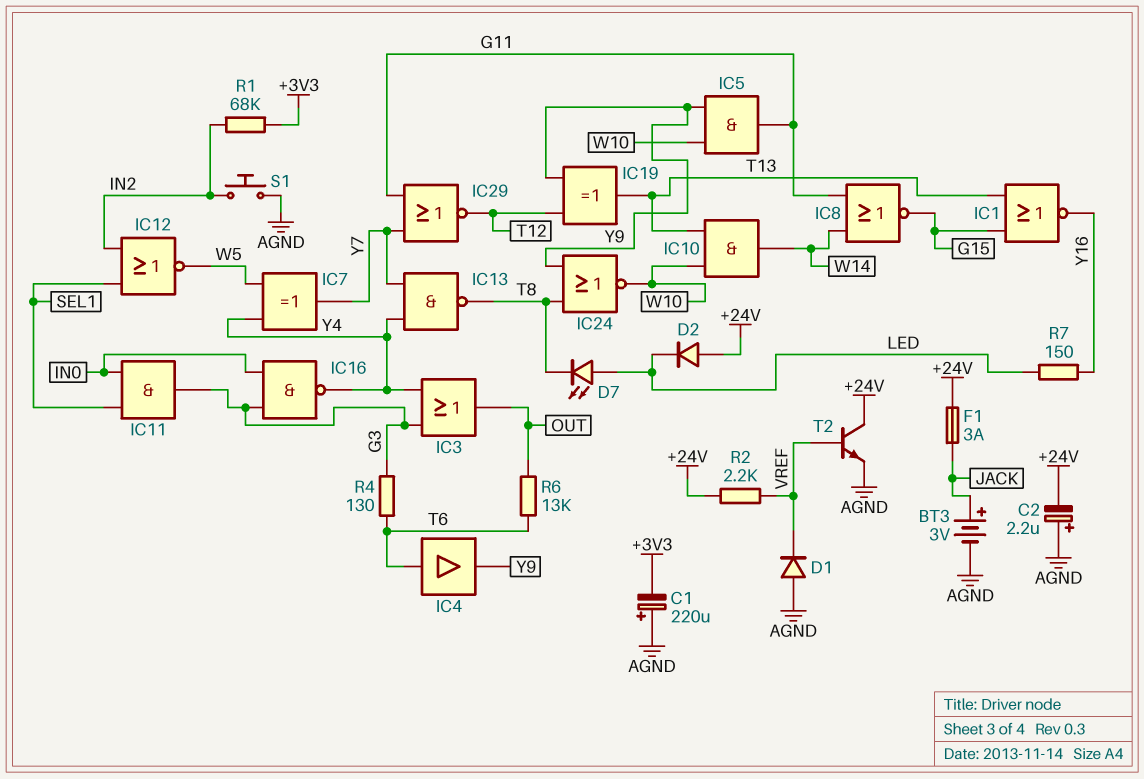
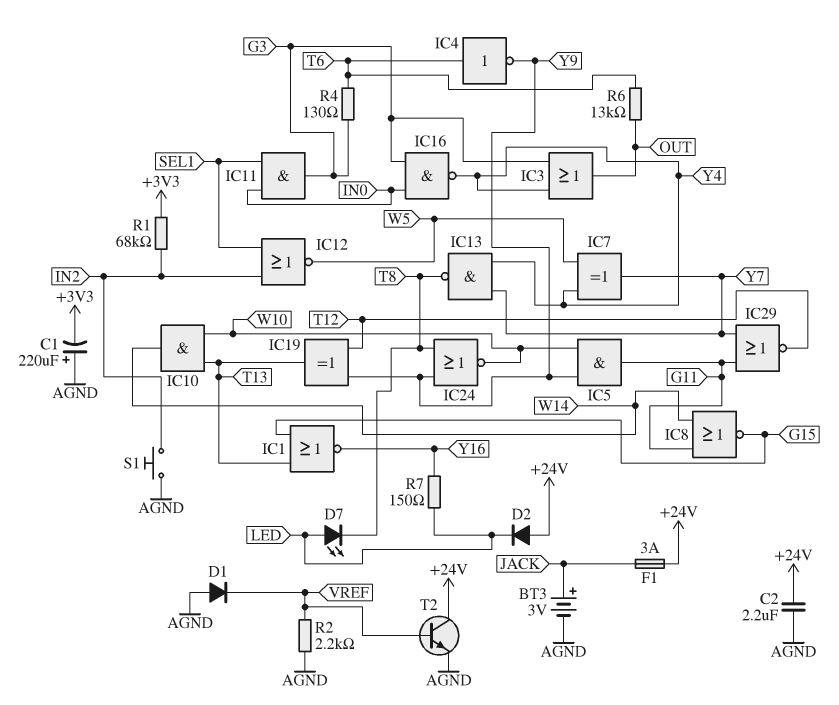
C2: 2.2uF (plus AGND, minus +24V) -> 2.2uF (+24V, AGND)
IC4: buffer (in T6, out Y9) -> NOT (in T6, out Y9)
R2: 2.2k (+24V, VREF) -> 2.2k (AGND, VREF)

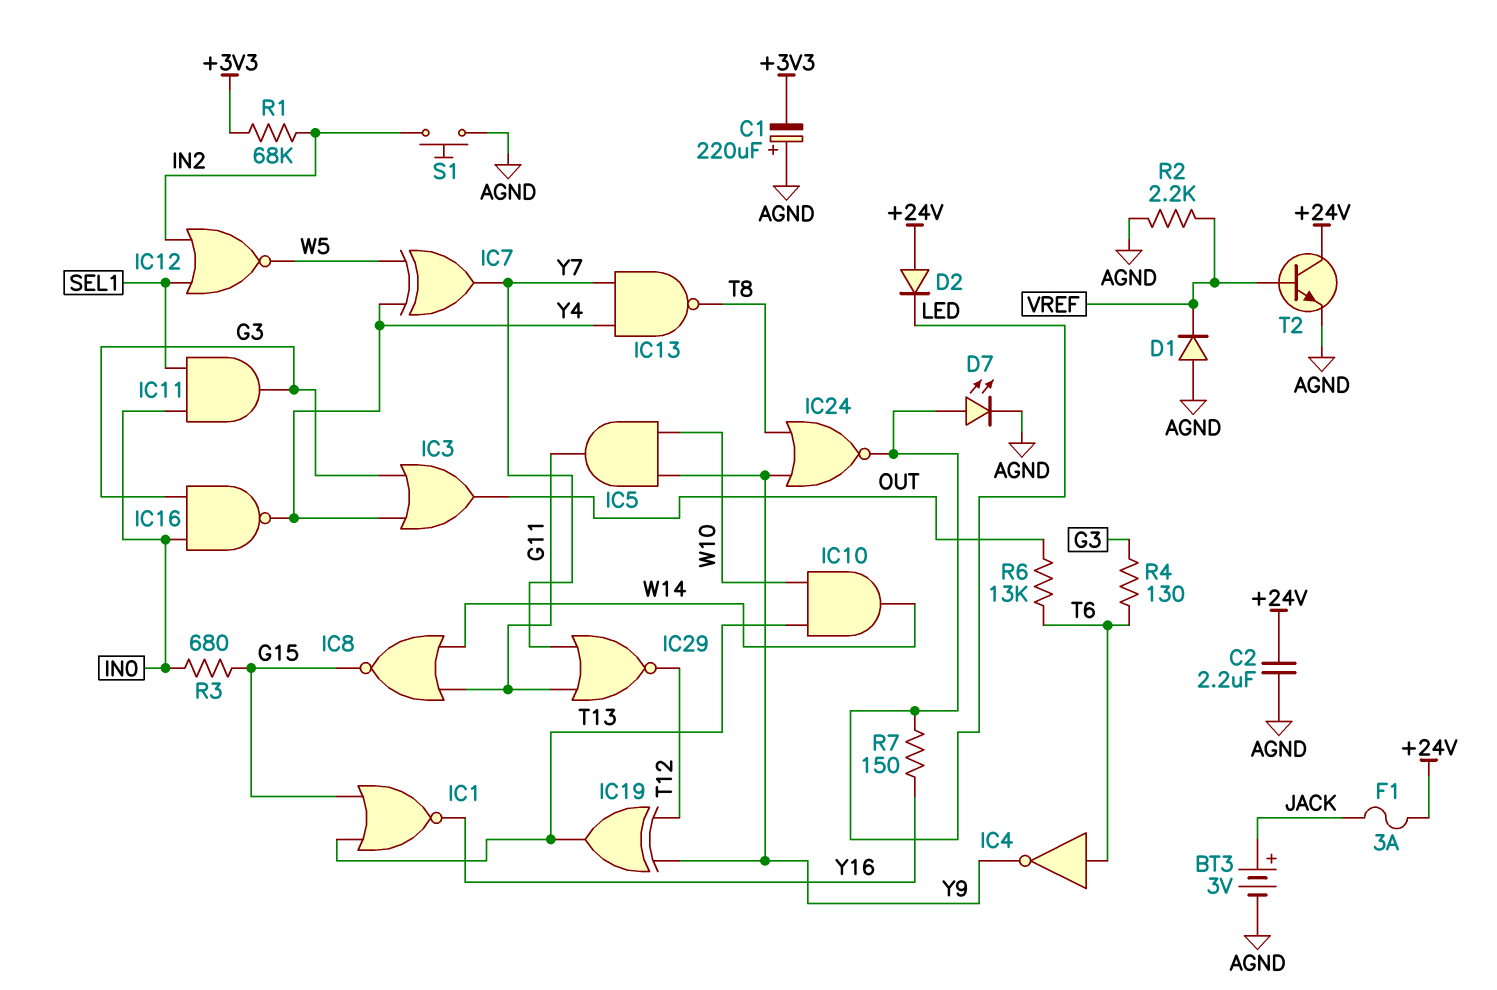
D7: LED (A LED, K T8) -> LED (A LED, K AGND)
IC24: NOR (in T8, in Y9, out W10) -> NOR (in T8, in Y9, out LED)
R3: none -> 680 (G15, IN0)

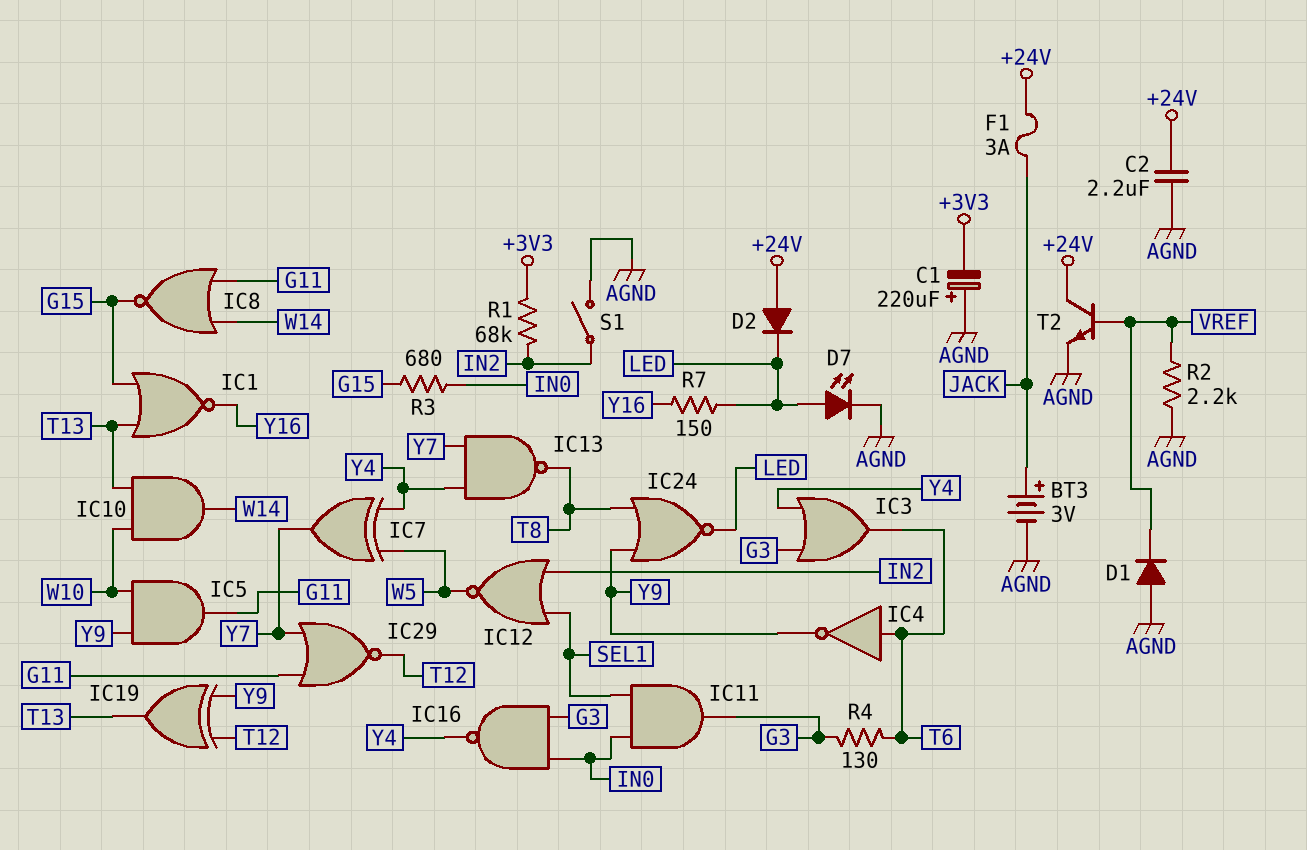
IC3: OR (in G3, in Y4, out OUT) -> OR (in G3, in Y4, out T6)
R6: 13k (OUT, T6) -> none
S1: button (AGND, IN2) -> switch (AGND, IN2)

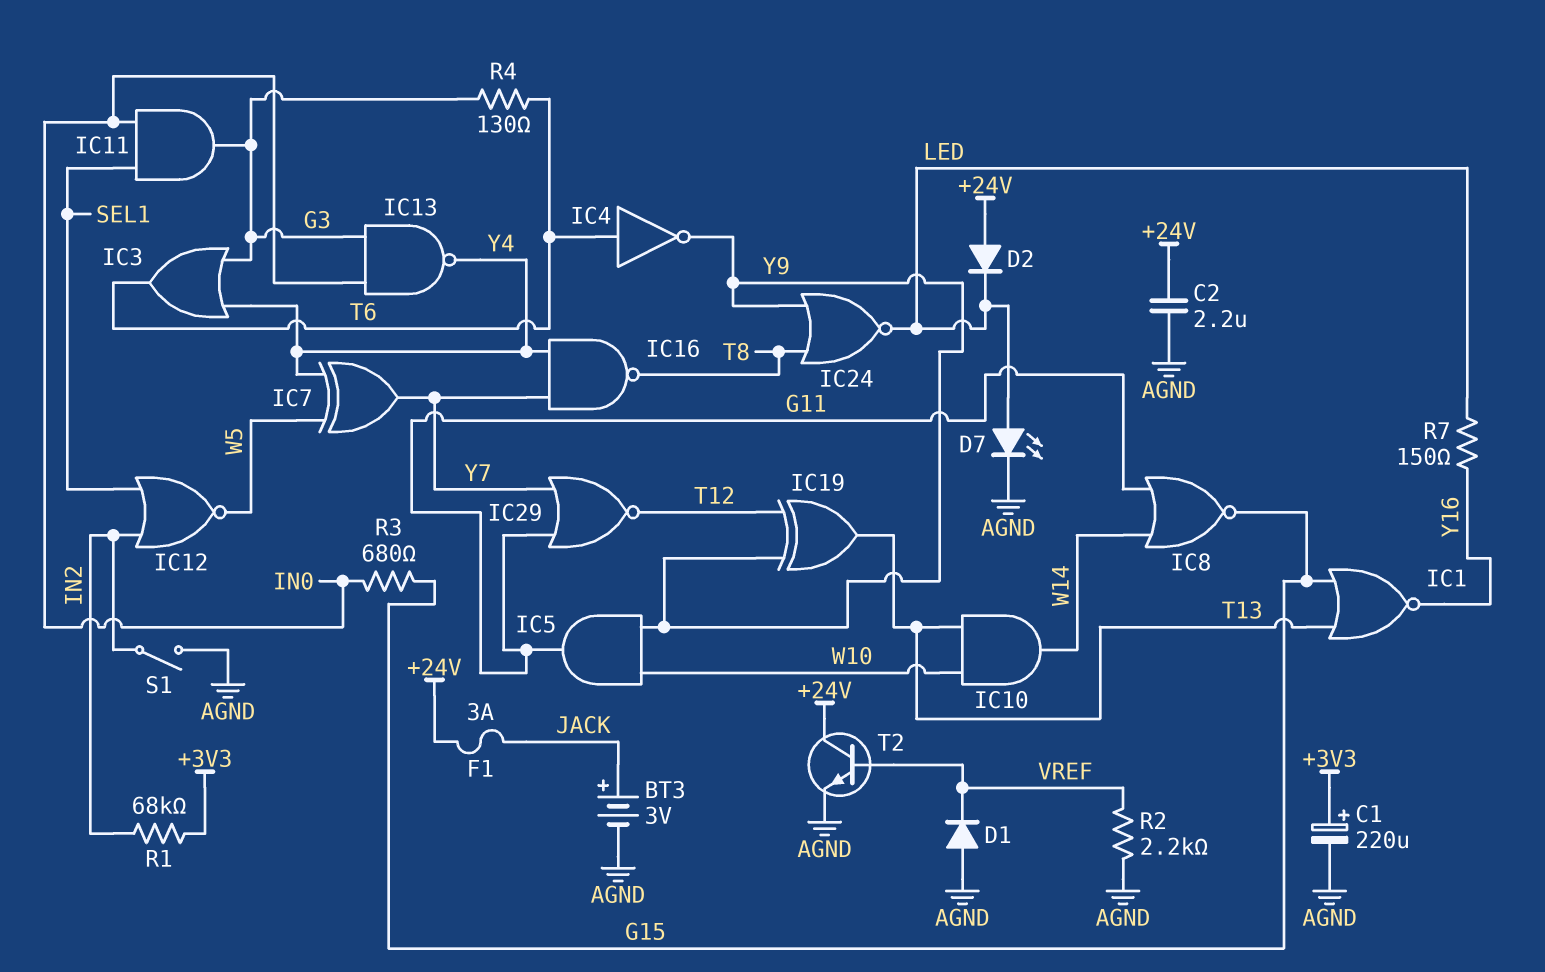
C1: 220uF (plus AGND, minus +3V3) -> 220uF (plus +3V3, minus AGND)
IC13: NAND (in Y4, in Y7, out T8) -> NAND (in G3, in IN0, out Y4)
IC16: NAND (in G3, in IN0, out Y4) -> NAND (in Y4, in Y7, out T8)

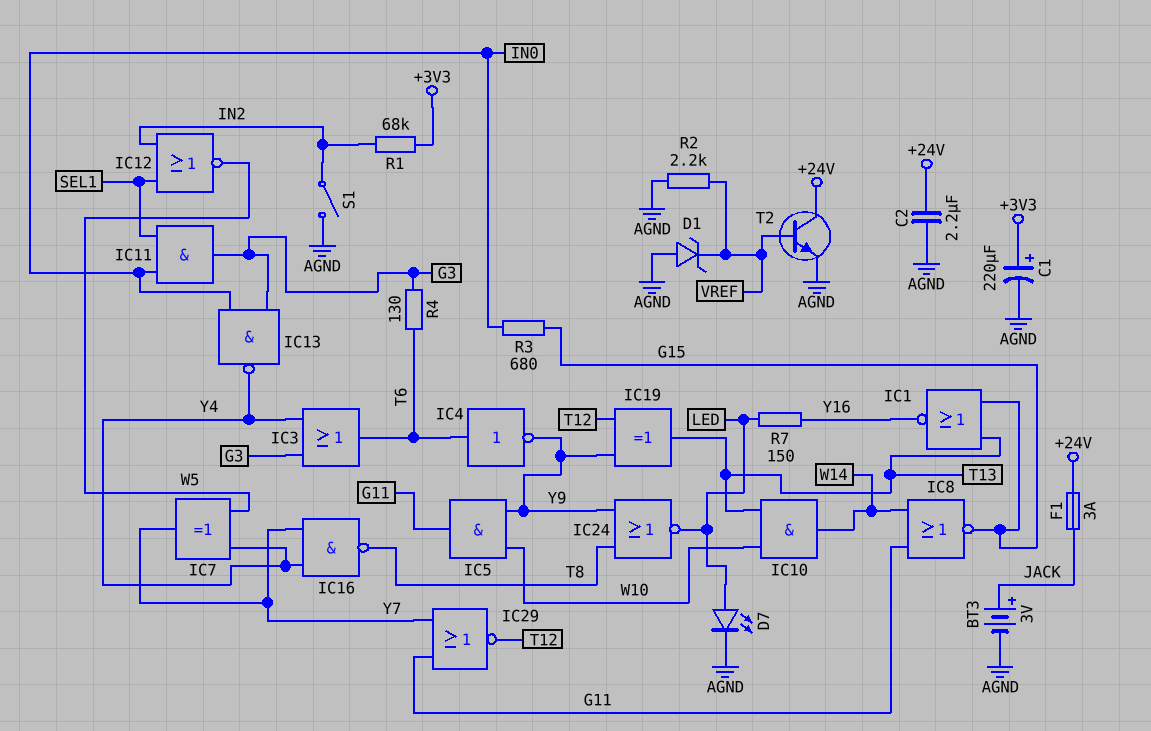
D1: diode (A AGND, K VREF) -> zener (A AGND, K VREF)
D2: diode (A +24V, K LED) -> none

